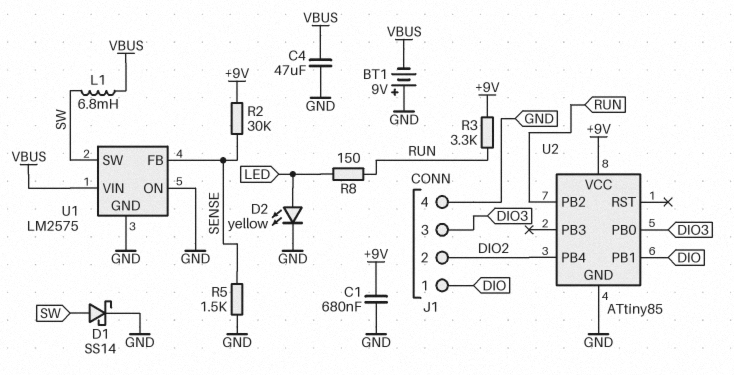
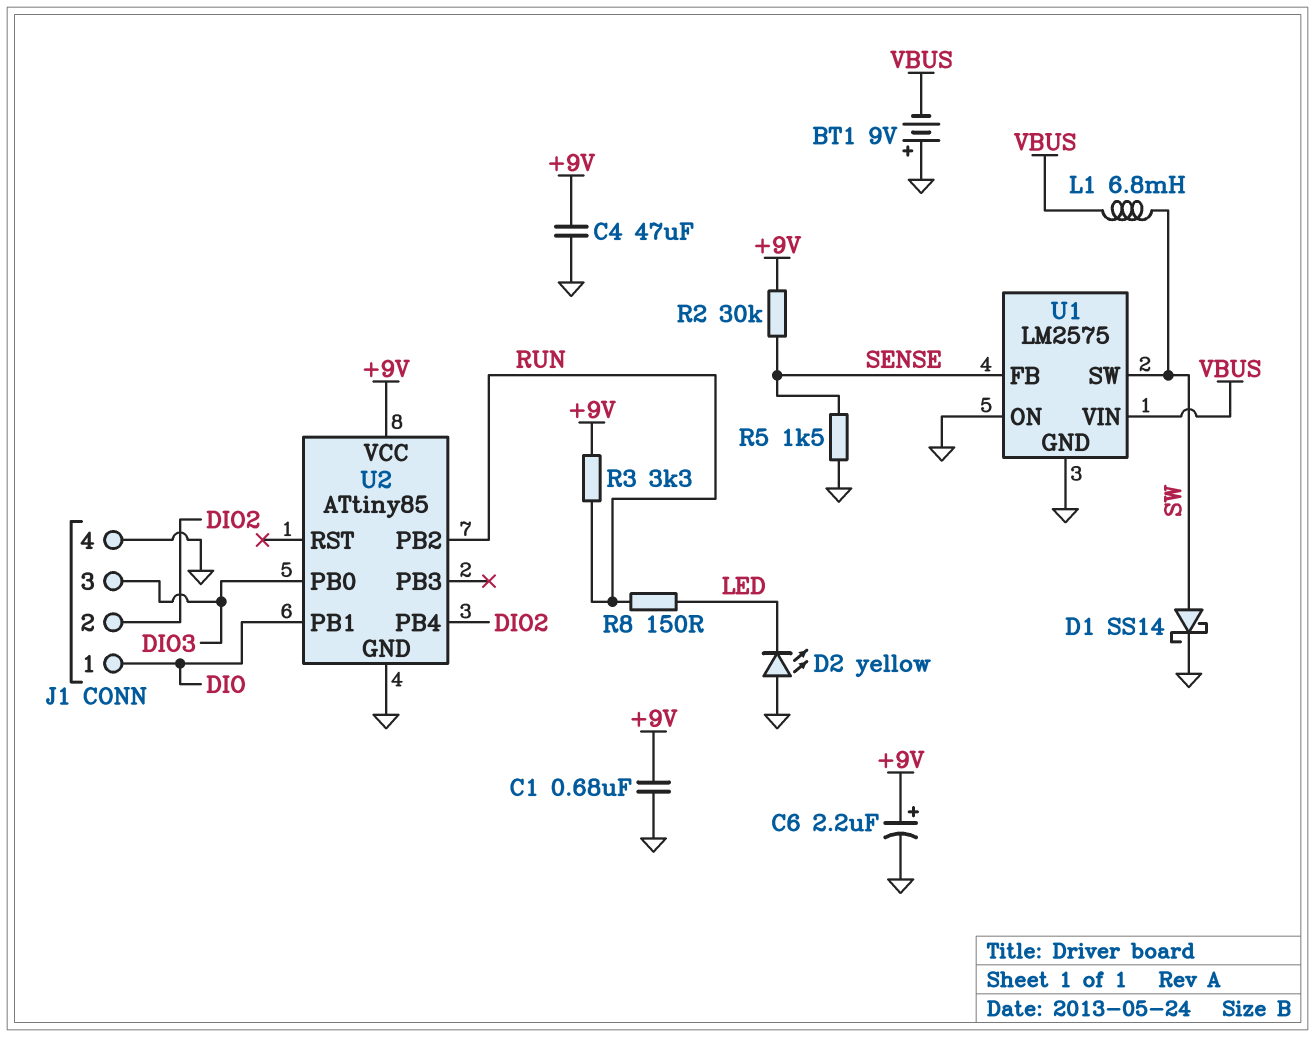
C4: 47uF (GND, VBUS) -> 47uF (+9V, GND)
C6: none -> 2.2uF (plus +9V, minus GND)
D2: LED yellow (A LED, K GND) -> LED yellow (A GND, K LED)

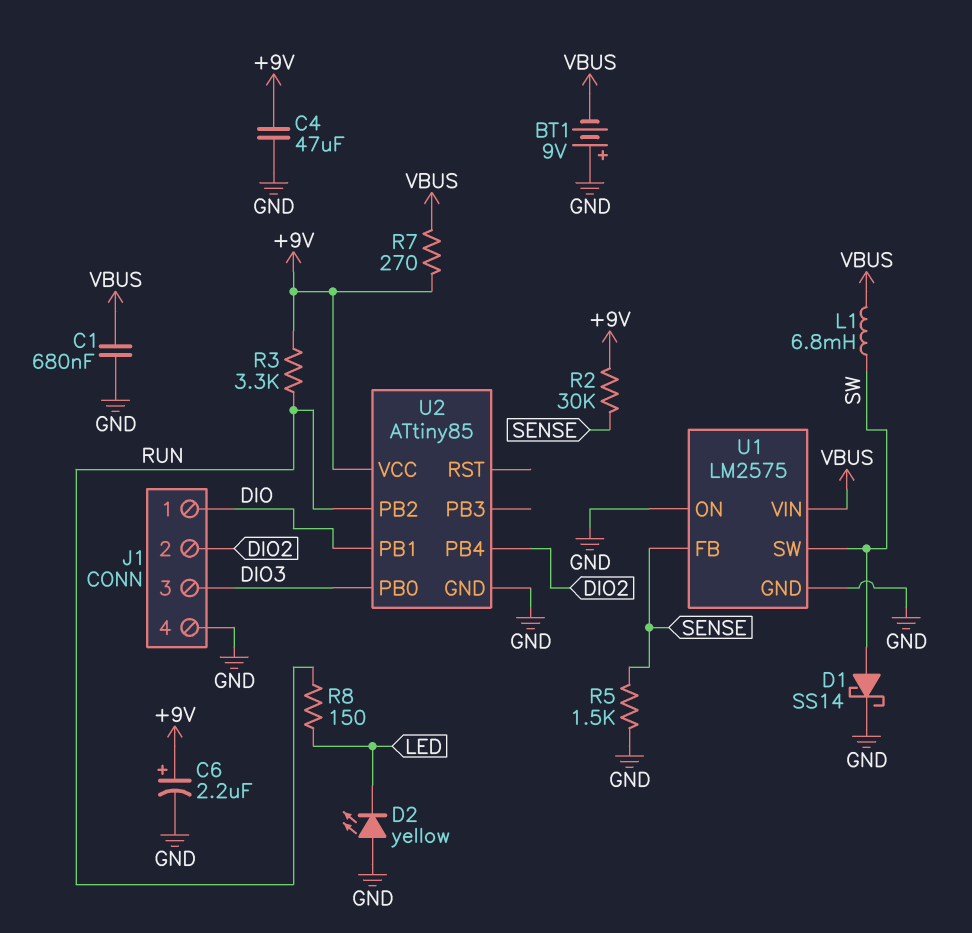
C1: 680nF (+9V, GND) -> 680nF (GND, VBUS)
R7: none -> 270 (+9V, VBUS)

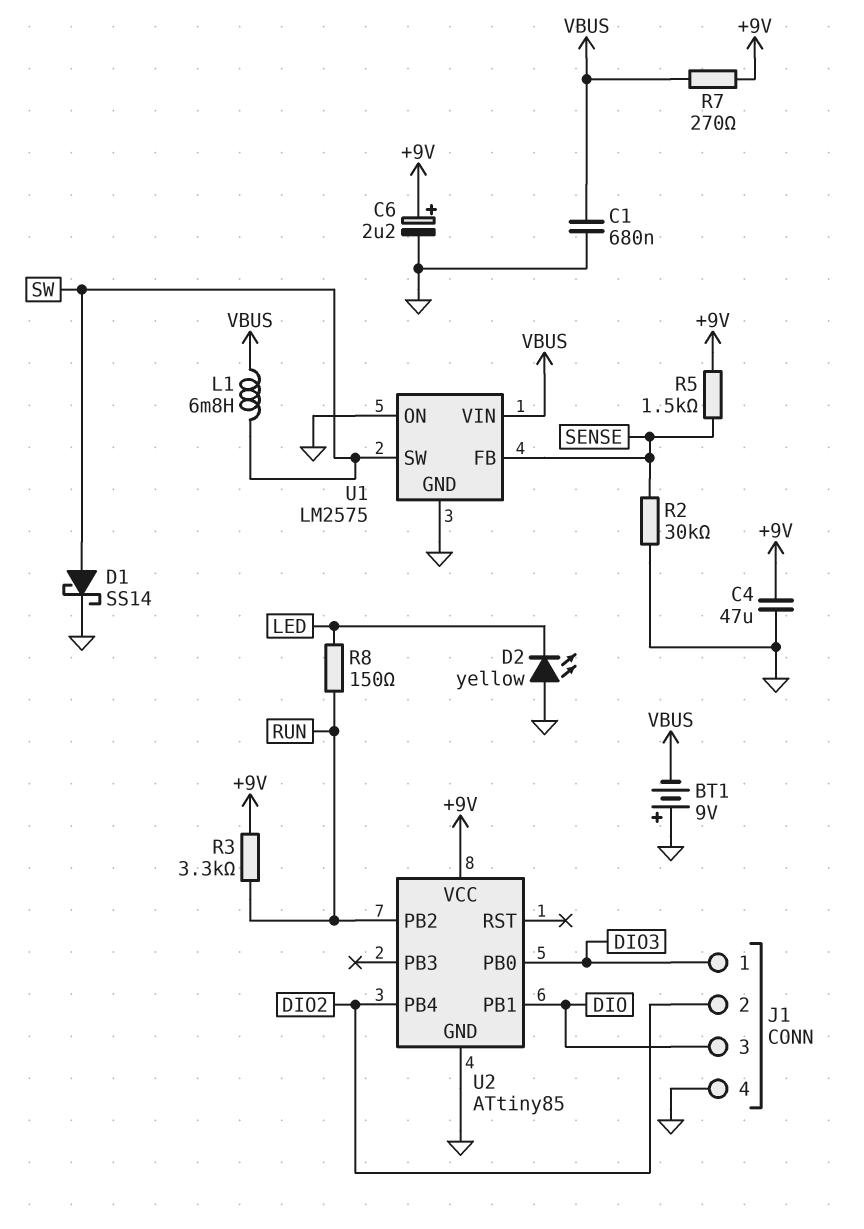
J1 pin 1: DIO -> DIO3
J1 pin 3: DIO3 -> DIO
R2: 30k (+9V, SENSE) -> 30k (GND, SENSE)
R5: 1.5k (GND, SENSE) -> 1.5k (+9V, SENSE)

